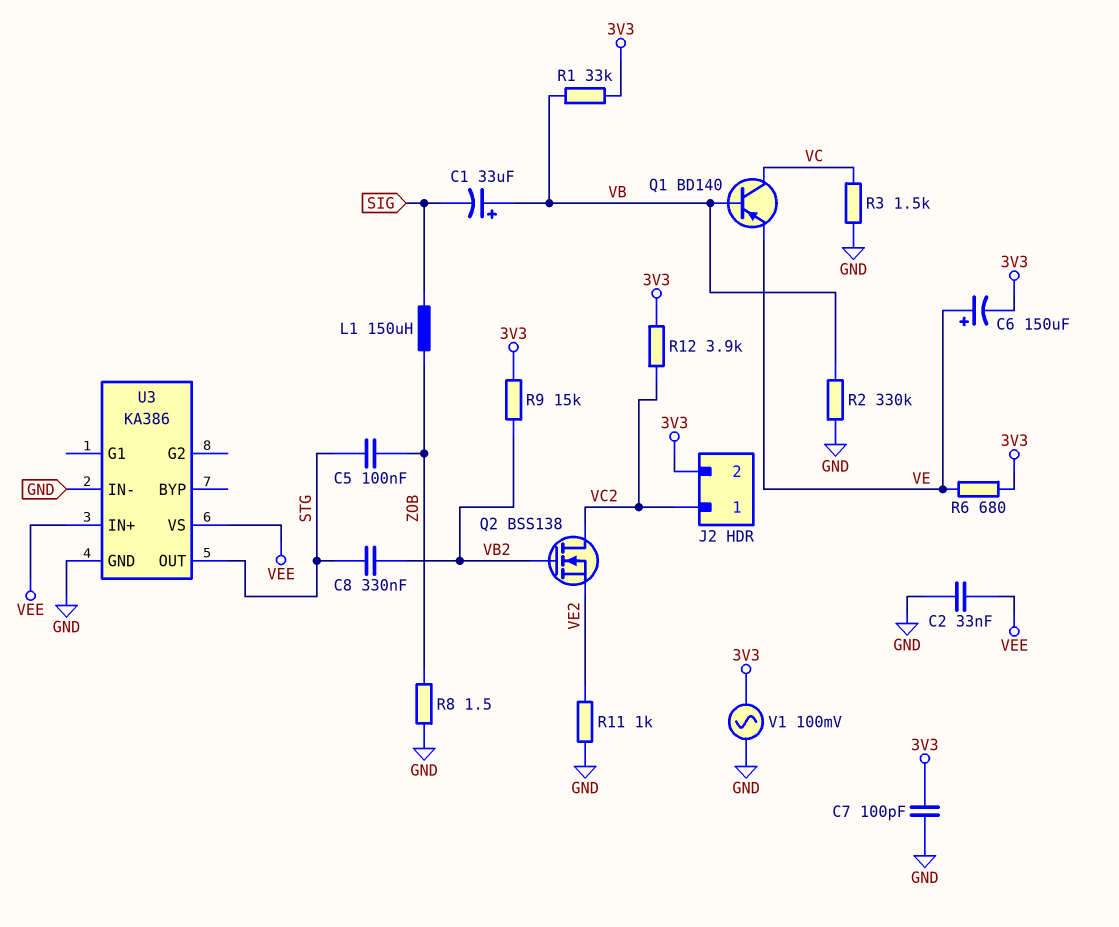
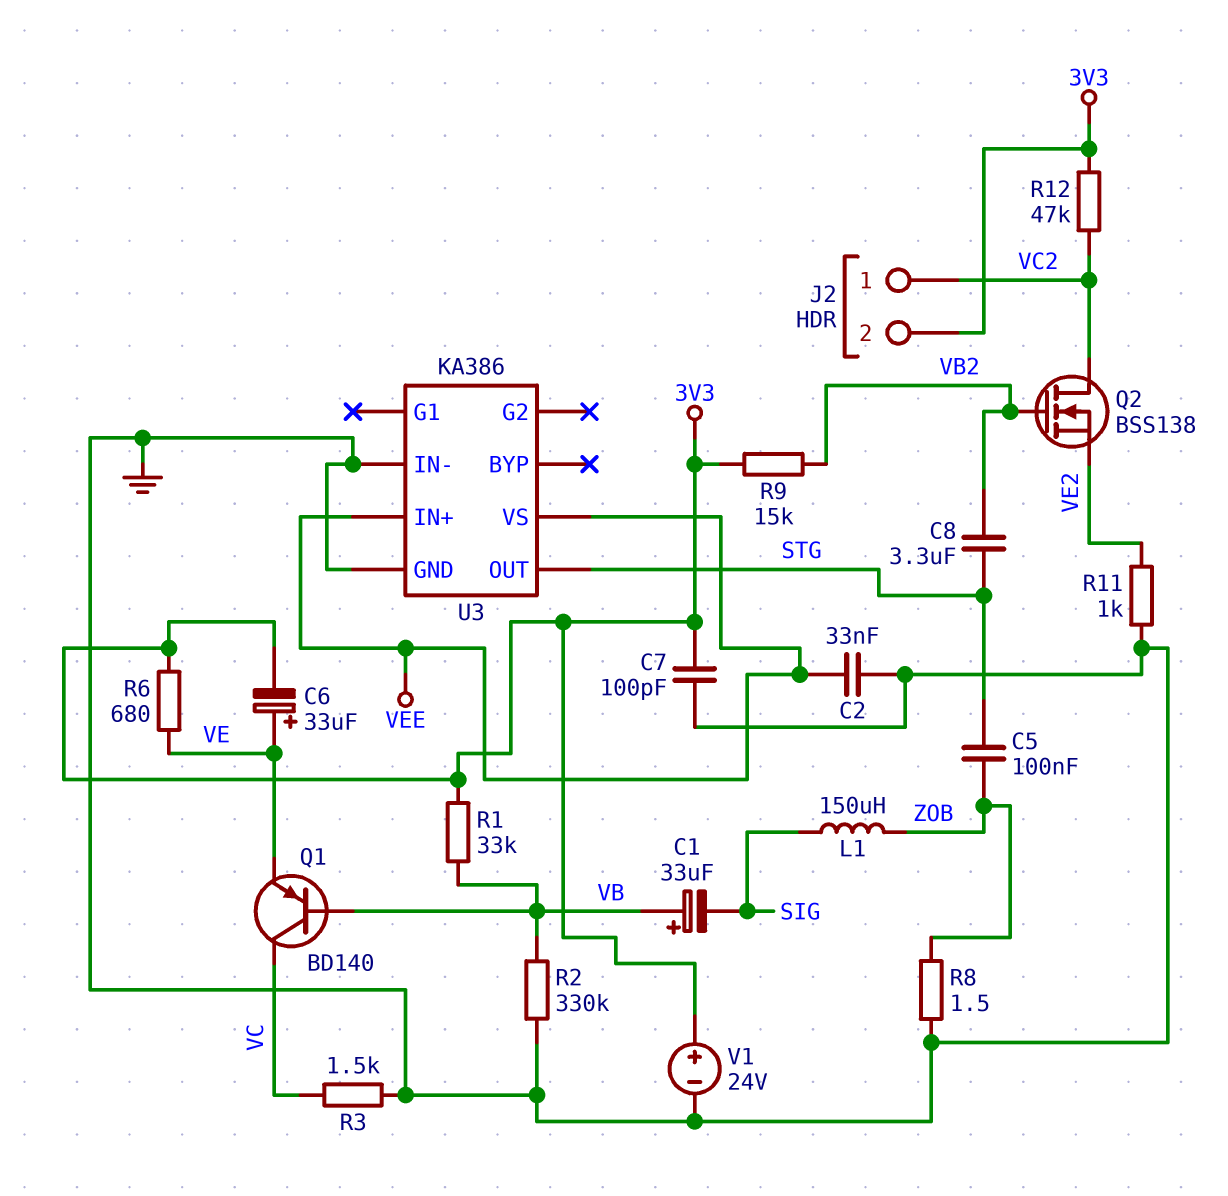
C6: 150uF (plus VE, minus 3V3) -> 33uF (plus VE, minus 3V3)
C8: 330nF (STG, VB2) -> 3.3uF (STG, VB2)
R12: 3.9k (3V3, VC2) -> 47k (3V3, VC2)
V1: AC 100mV (3V3, GND) -> 24V (plus 3V3, minus GND)

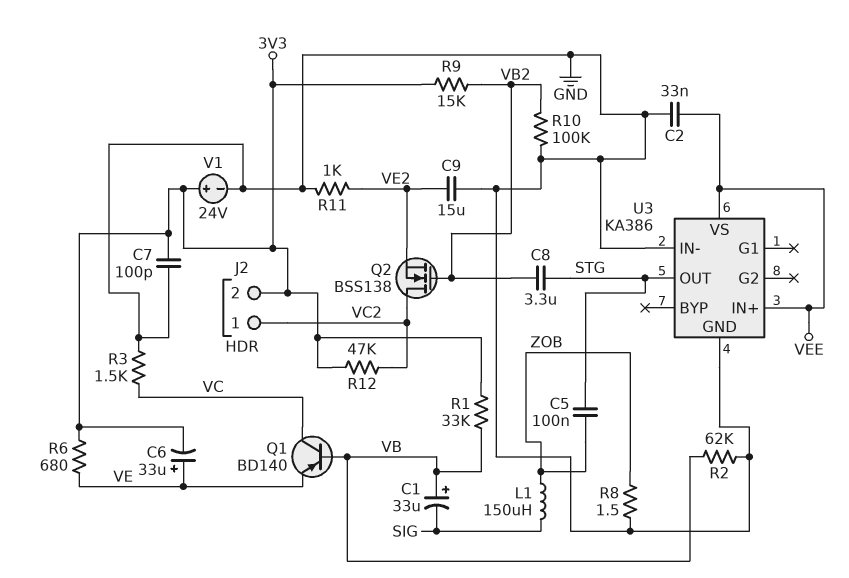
C9: none -> 15uF (GND, VE2)
R2: 330k (GND, VB) -> 62k (GND, VB)
R10: none -> 100k (GND, VB2)

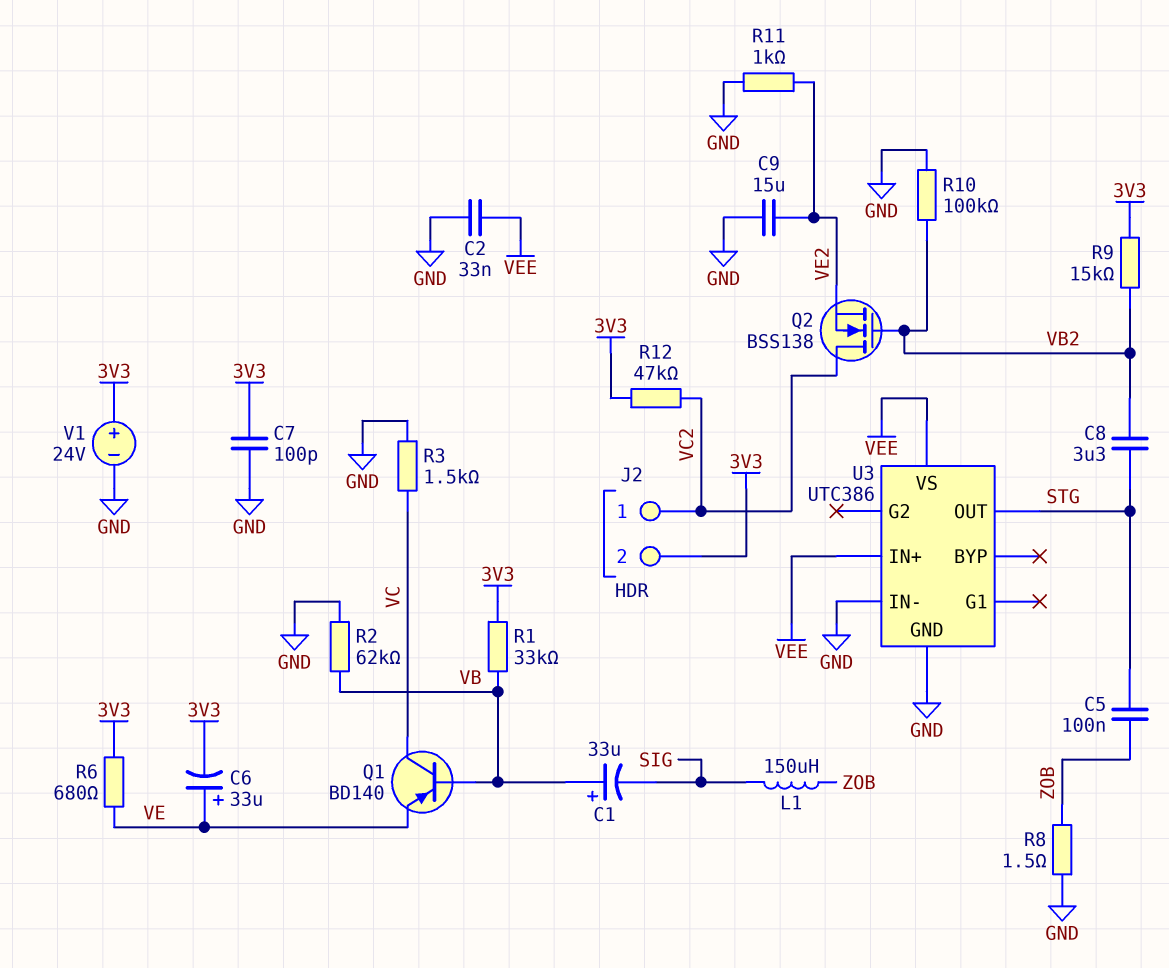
U3: KA386 -> UTC386

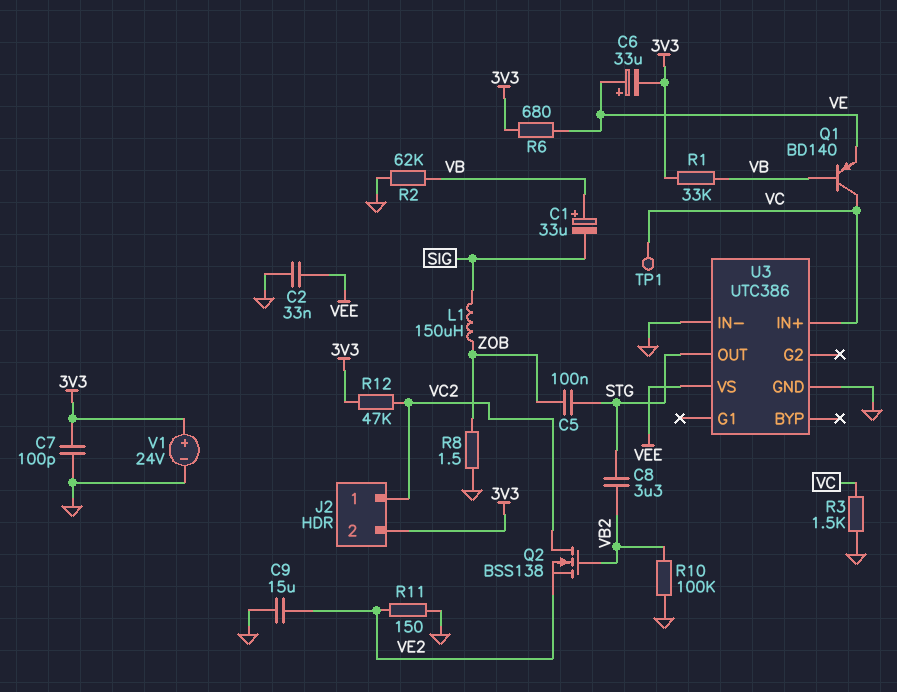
R9: 15k (3V3, VB2) -> none
R11: 1k (GND, VE2) -> 150 (GND, VE2)
TP1: none -> test point (VC)
U3 pin IN+: VEE -> VC

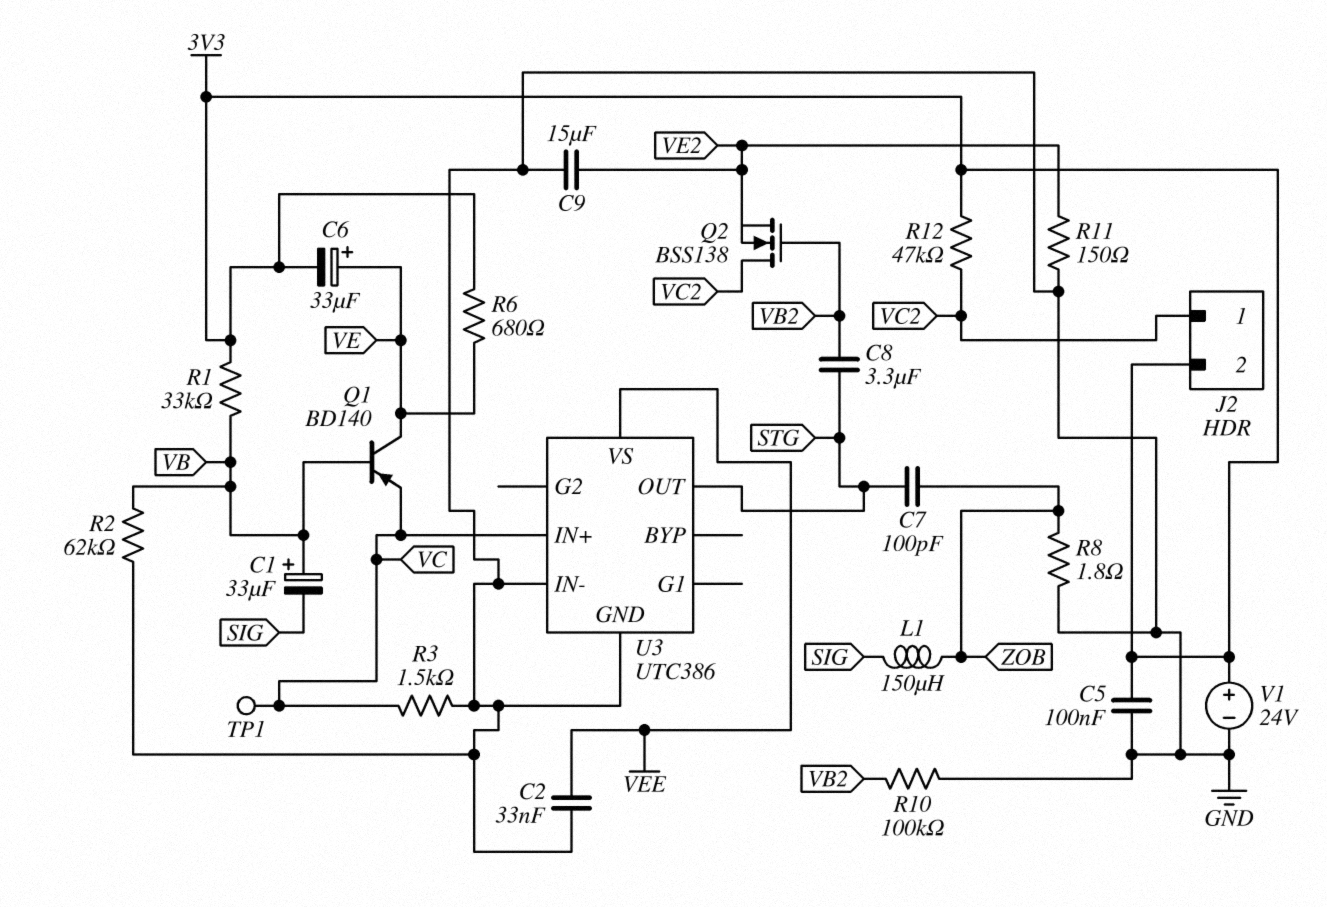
C5: 100nF (STG, ZOB) -> 100nF (3V3, GND)
C7: 100pF (3V3, GND) -> 100pF (STG, ZOB)
Q1: PNP BD140 (B VB, C VC, E VE) -> PNP BD140 (B VB, C VE, E VC)
R8: 1.5 (GND, ZOB) -> 1.8 (GND, ZOB)

